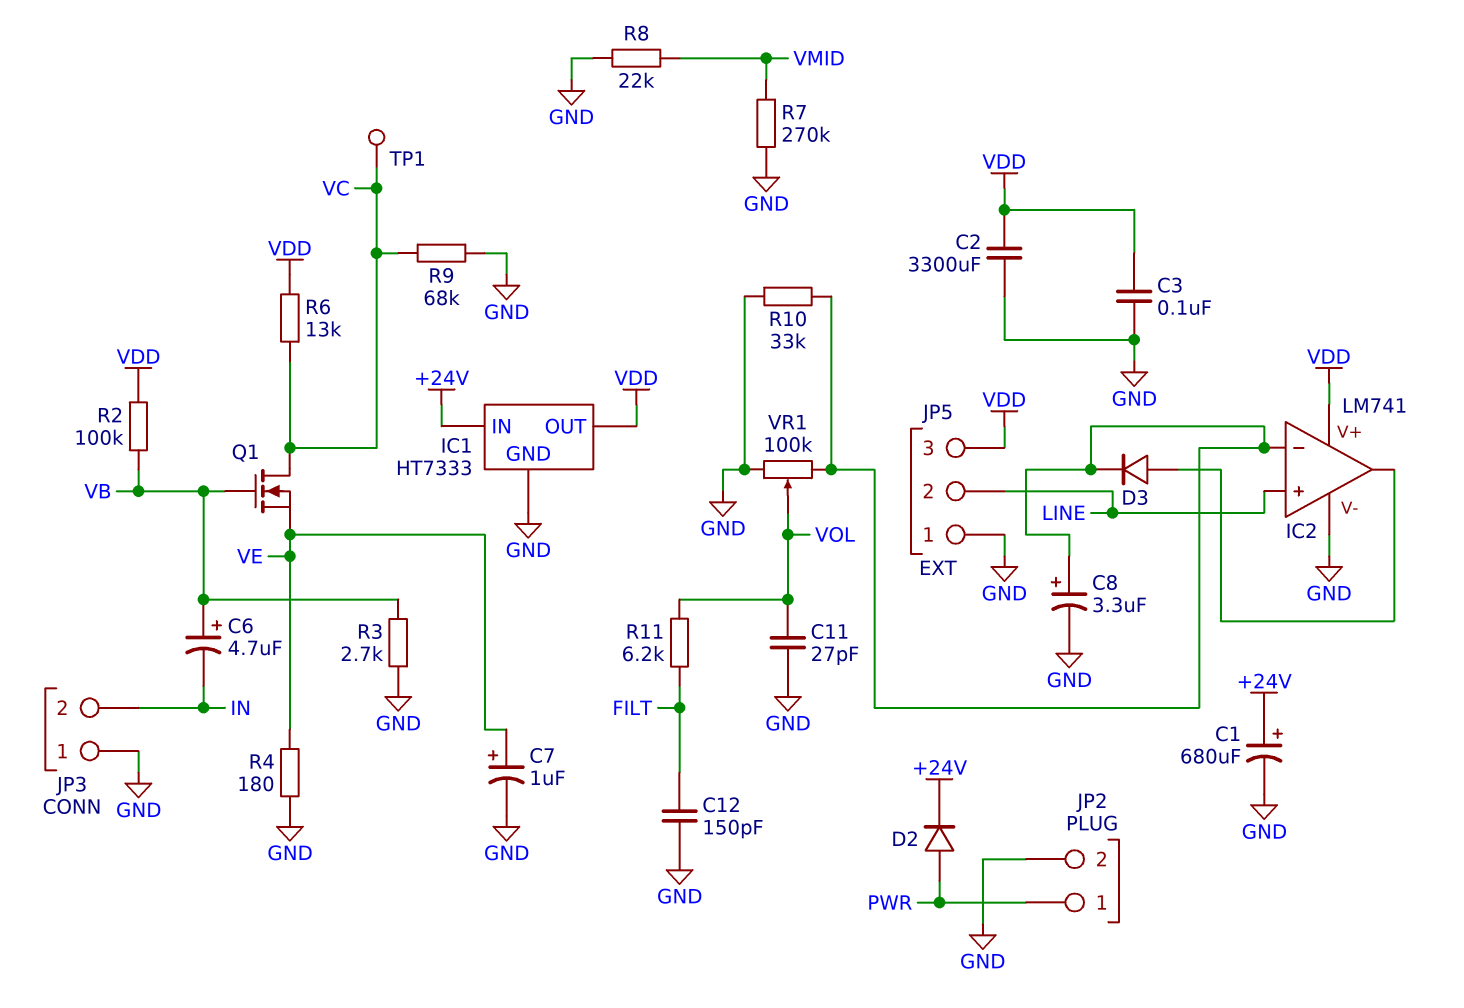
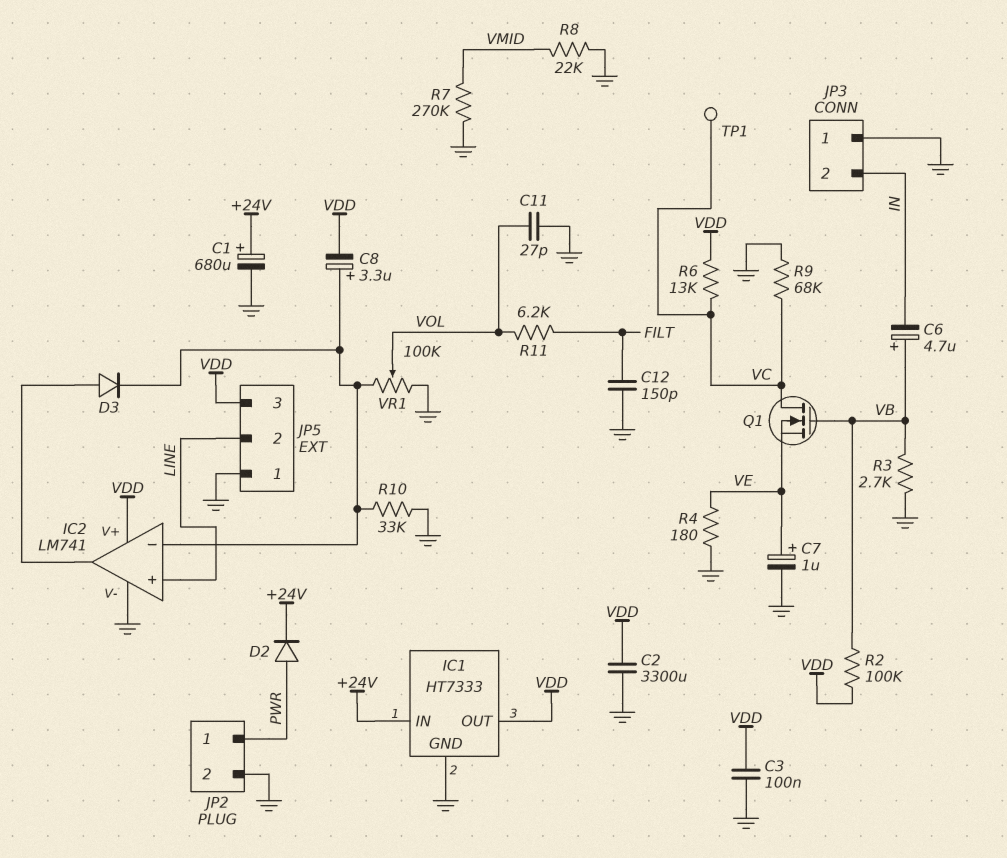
C8: 3.3uF (plus IC2/in-, minus GND) -> 3.3uF (plus IC2/in-, minus VDD)

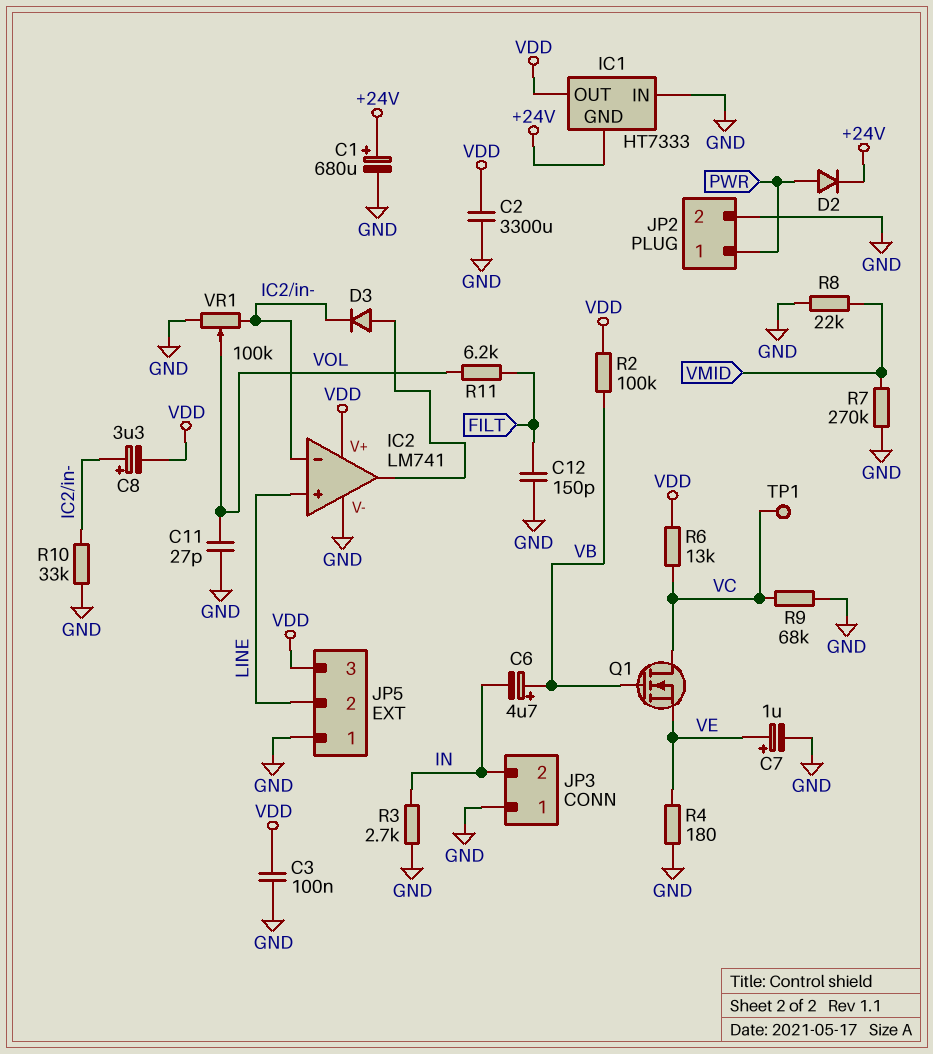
IC1 pin GND: GND -> +24V
IC1 pin IN: +24V -> GND
R3: 2.7k (GND, VB) -> 2.7k (GND, IN)

